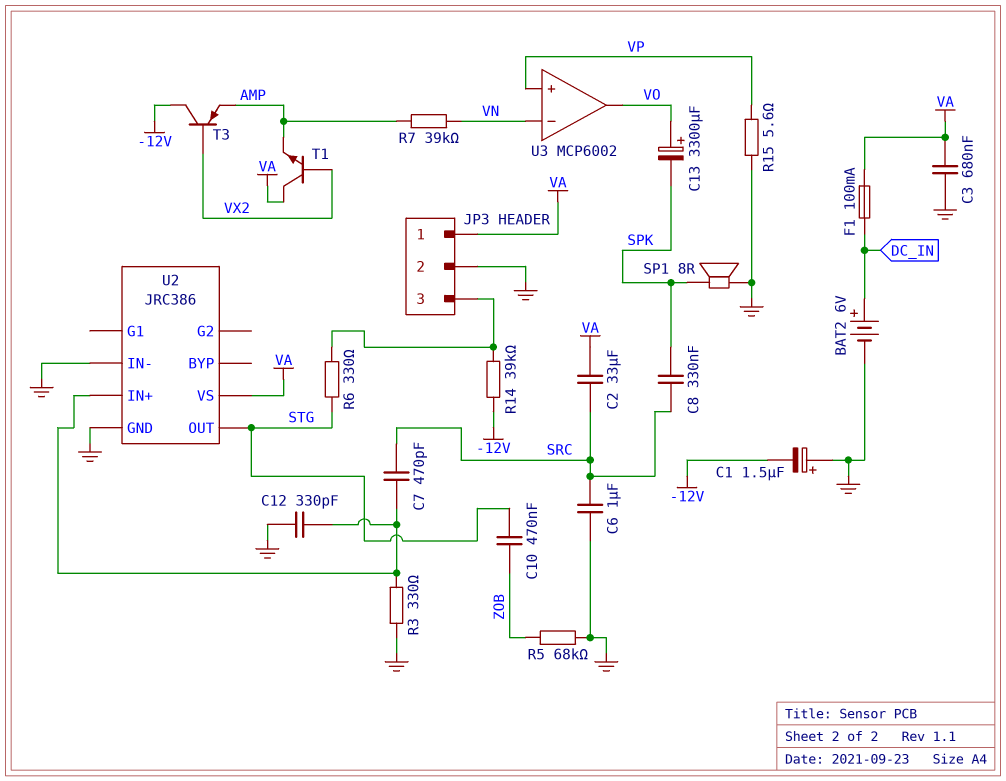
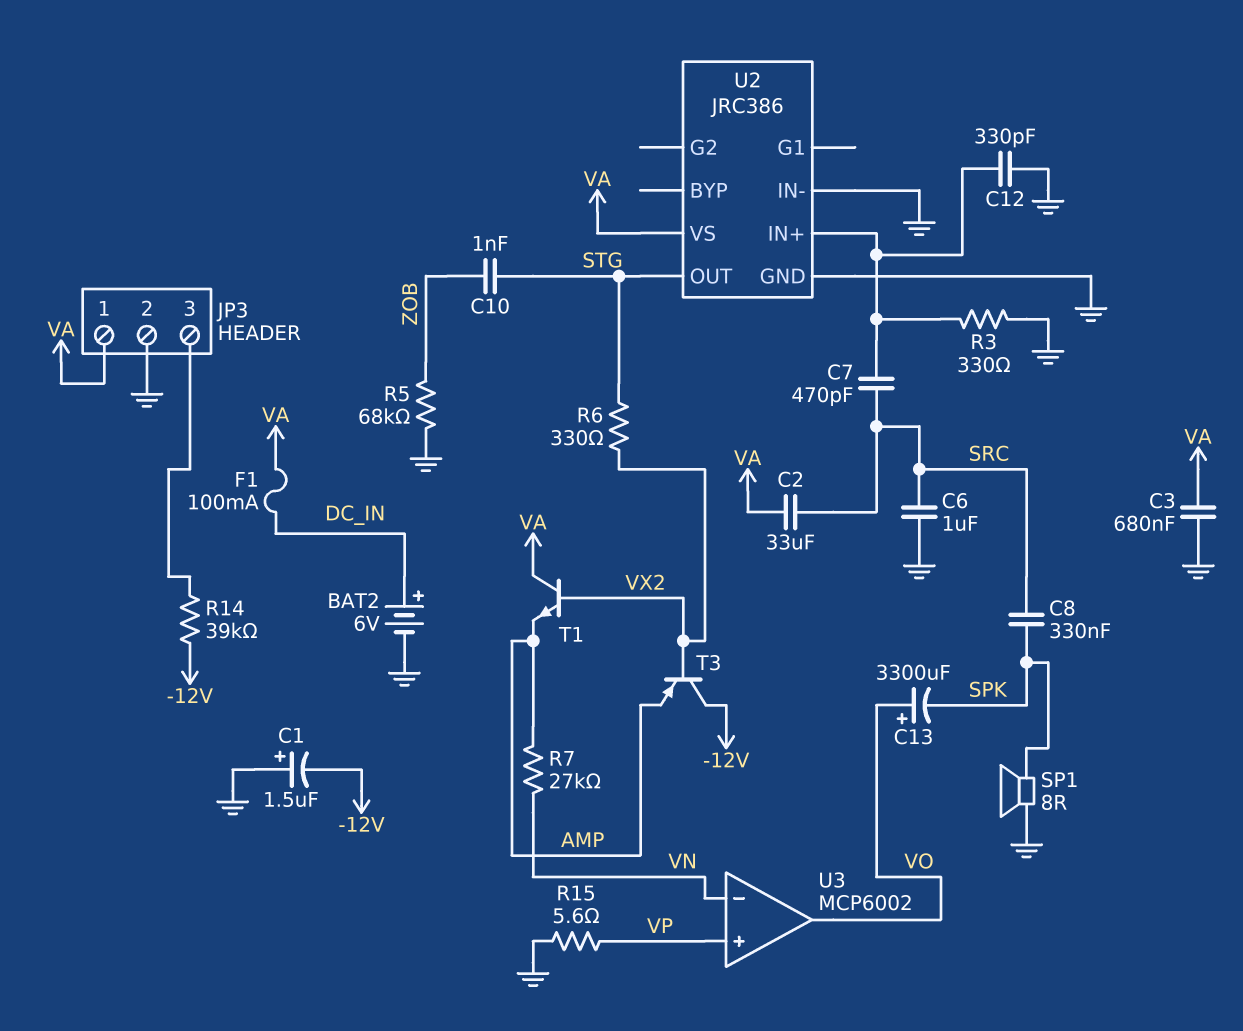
C10: 470nF (STG, ZOB) -> 1nF (STG, ZOB)
R6: 330 (JP3/3, STG) -> 330 (STG, VX2)
R7: 39k (AMP, VN) -> 27k (AMP, VN)

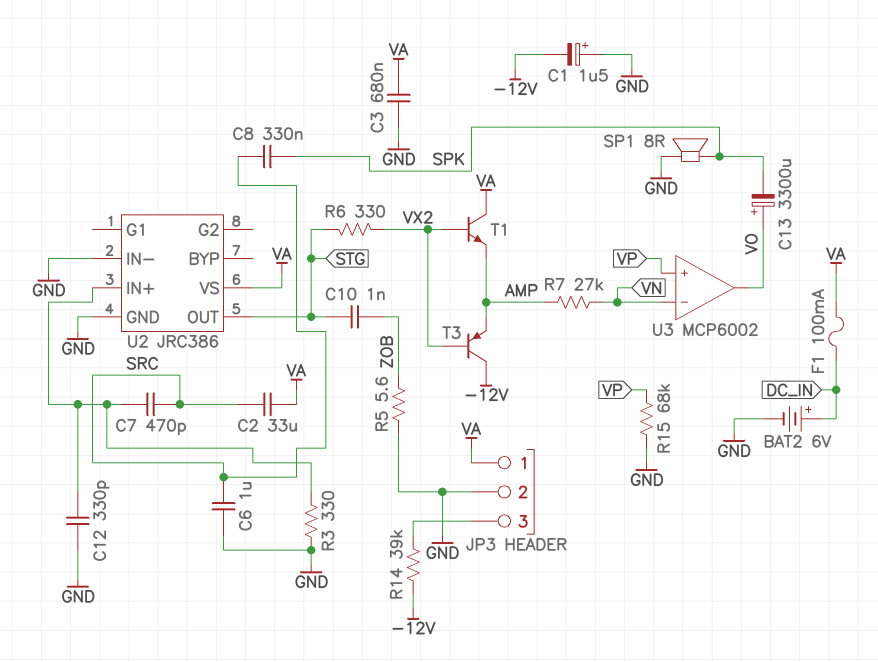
R5: 68k (GND, ZOB) -> 5.6 (GND, ZOB)
R15: 5.6 (GND, VP) -> 68k (GND, VP)

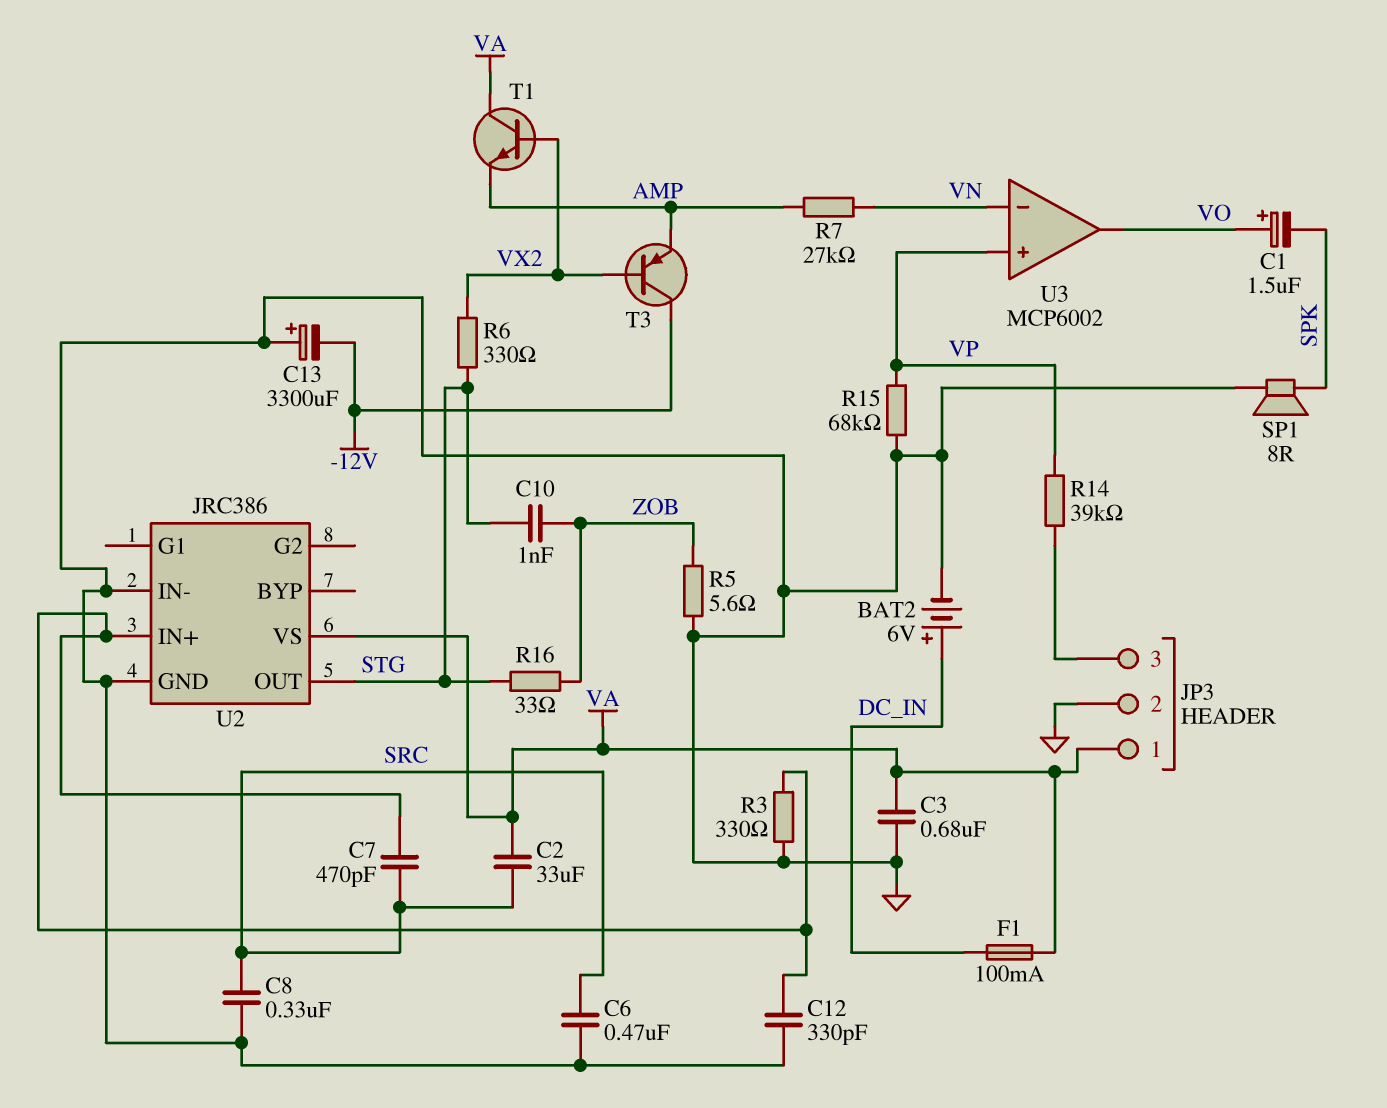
C1: 1.5uF (plus GND, minus -12V) -> 1.5uF (plus VO, minus SPK)
C6: 1uF (GND, SRC) -> 470nF (GND, SRC)
C8: 330nF (SPK, SRC) -> 330nF (GND, SRC)
C13: 3300uF (plus VO, minus SPK) -> 3300uF (plus GND, minus -12V)
R14: 39k (-12V, JP3/3) -> 39k (JP3/3, VP)
R16: none -> 33 (STG, ZOB)

